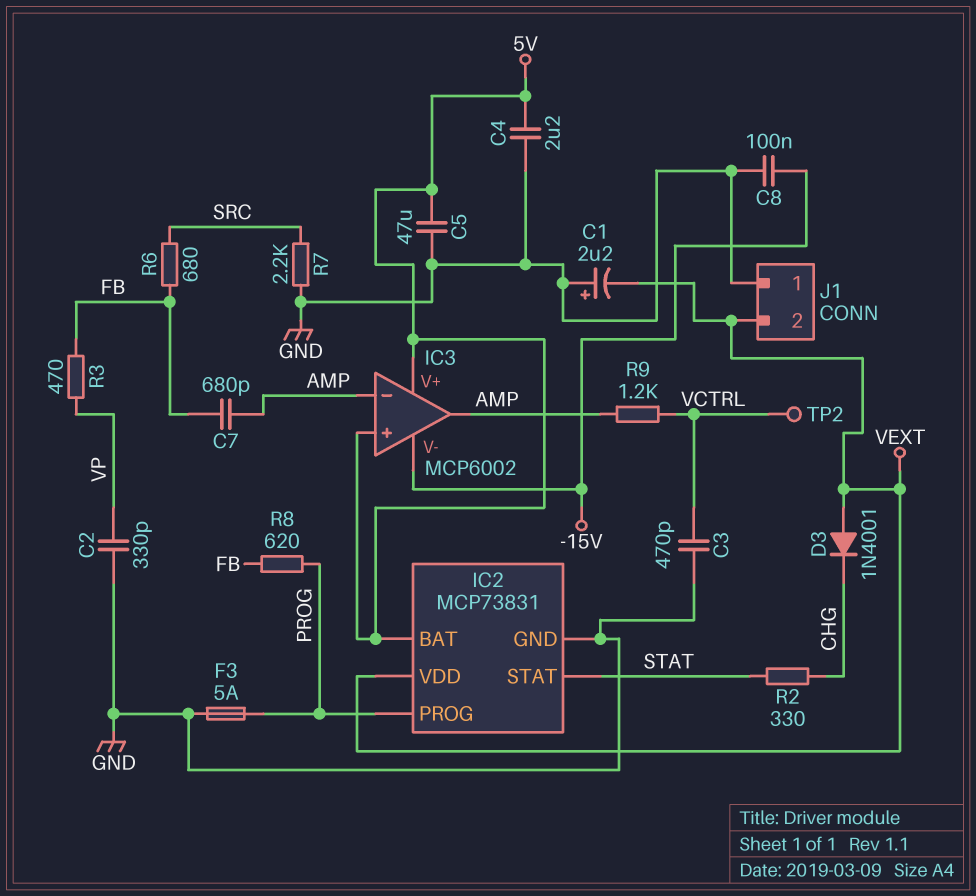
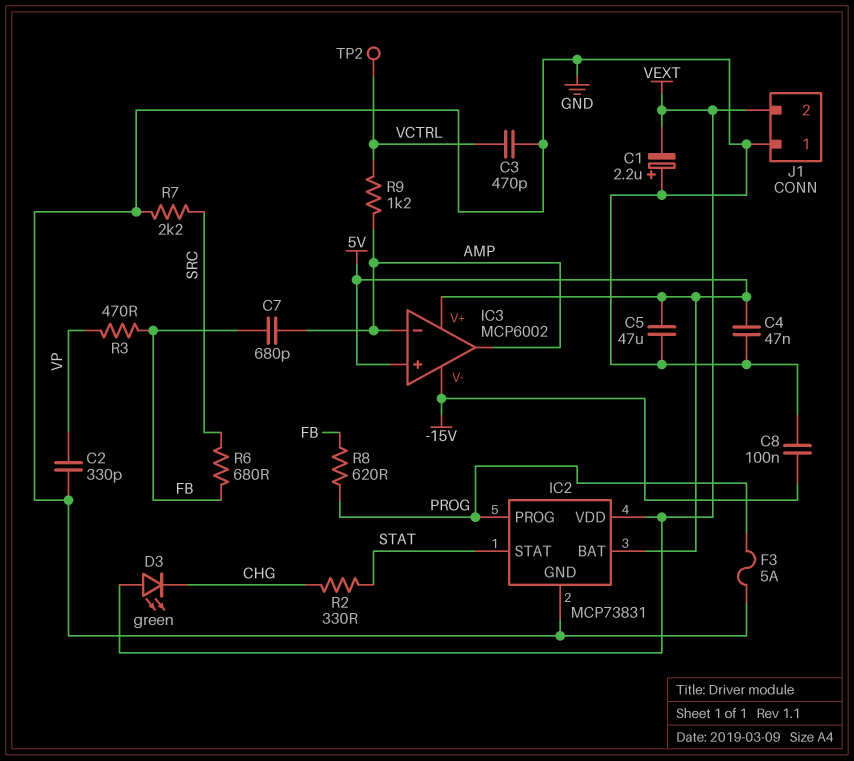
C4: 2.2uF (5V, GND) -> 47nF (5V, GND)
D3: diode 1N4001 (A VEXT, K CHG) -> LED green (A VEXT, K CHG)

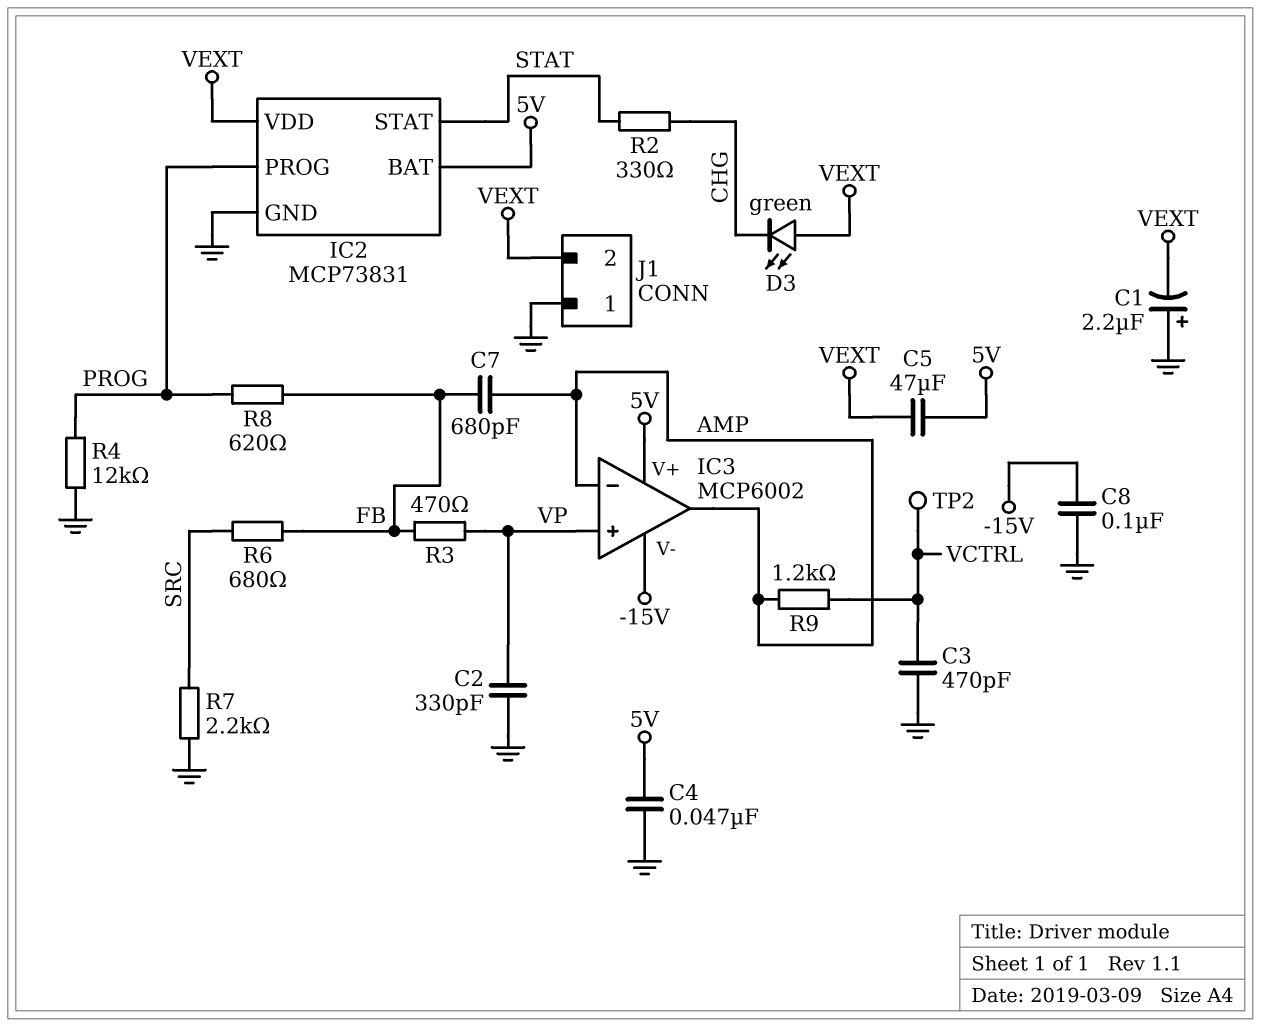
C5: 47uF (5V, GND) -> 47uF (5V, VEXT)
F3: 5A (GND, PROG) -> none
IC3 pin in+: 5V -> VP
R4: none -> 12k (GND, PROG)

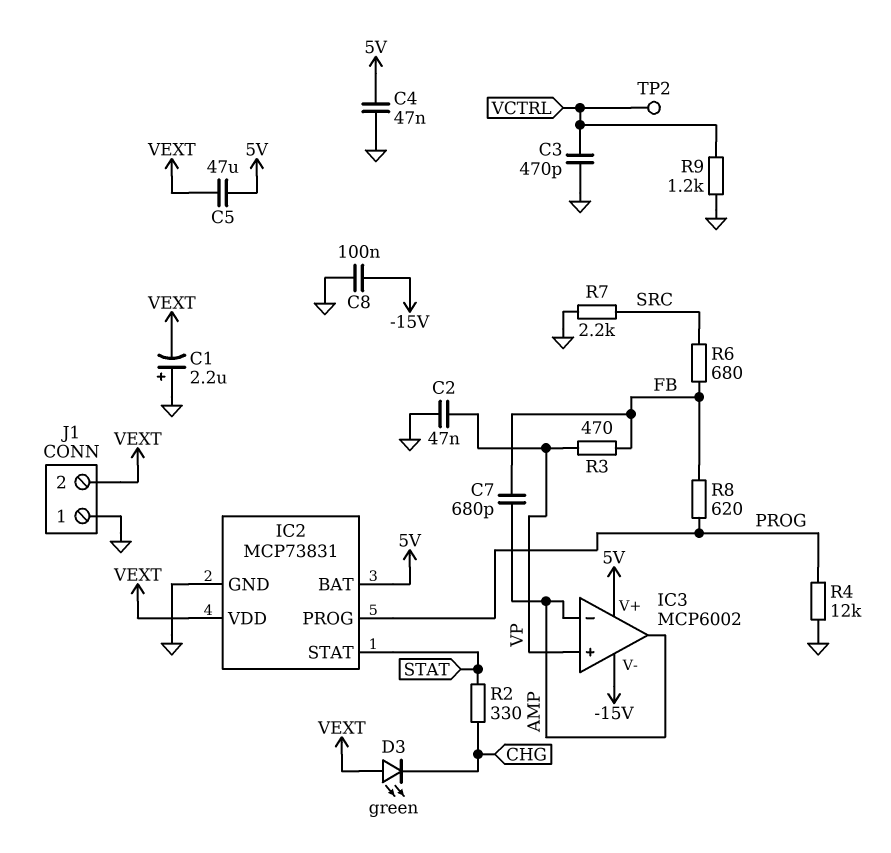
C2: 330pF (GND, VP) -> 47nF (GND, VP)
R9: 1.2k (AMP, VCTRL) -> 1.2k (GND, VCTRL)

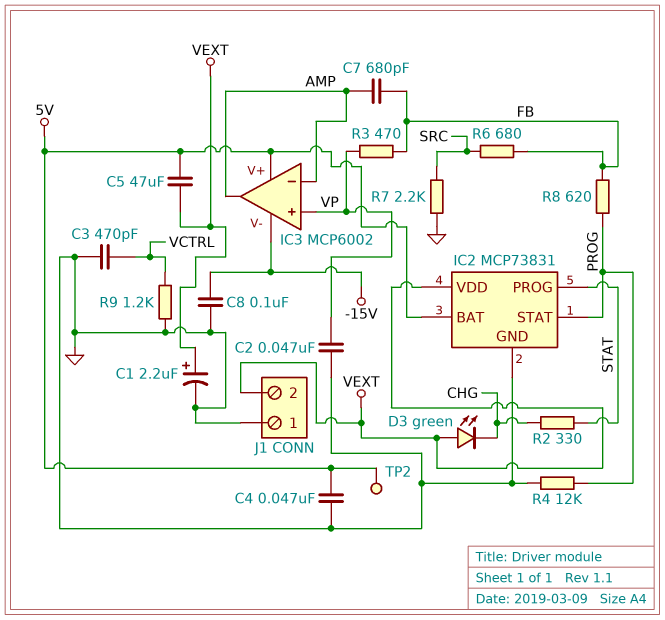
C1: 2.2uF (plus GND, minus VEXT) -> 2.2uF (plus VEXT, minus GND)
IC2 pin PROG: PROG -> STAT
IC2 pin STAT: STAT -> PROG
TP2: test point (VCTRL) -> test point (5V)

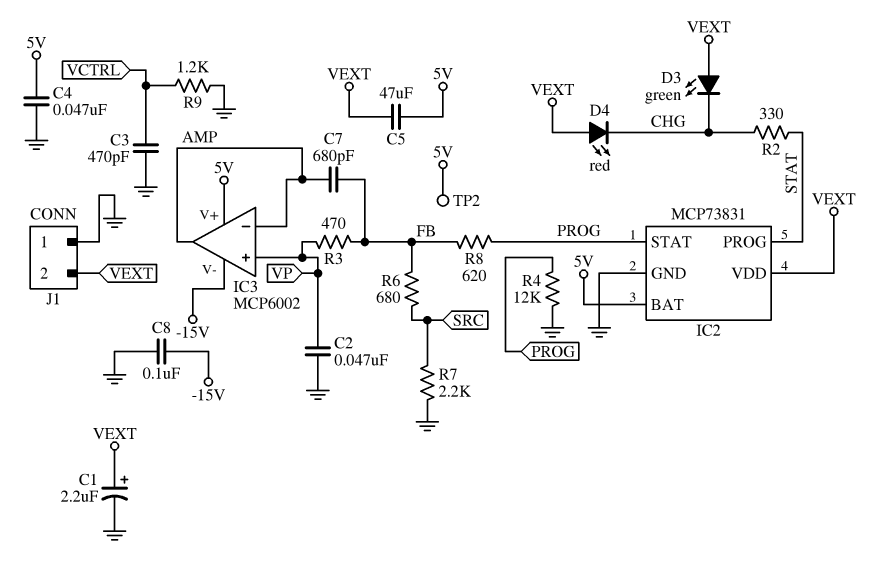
D4: none -> LED red (A VEXT, K CHG)

